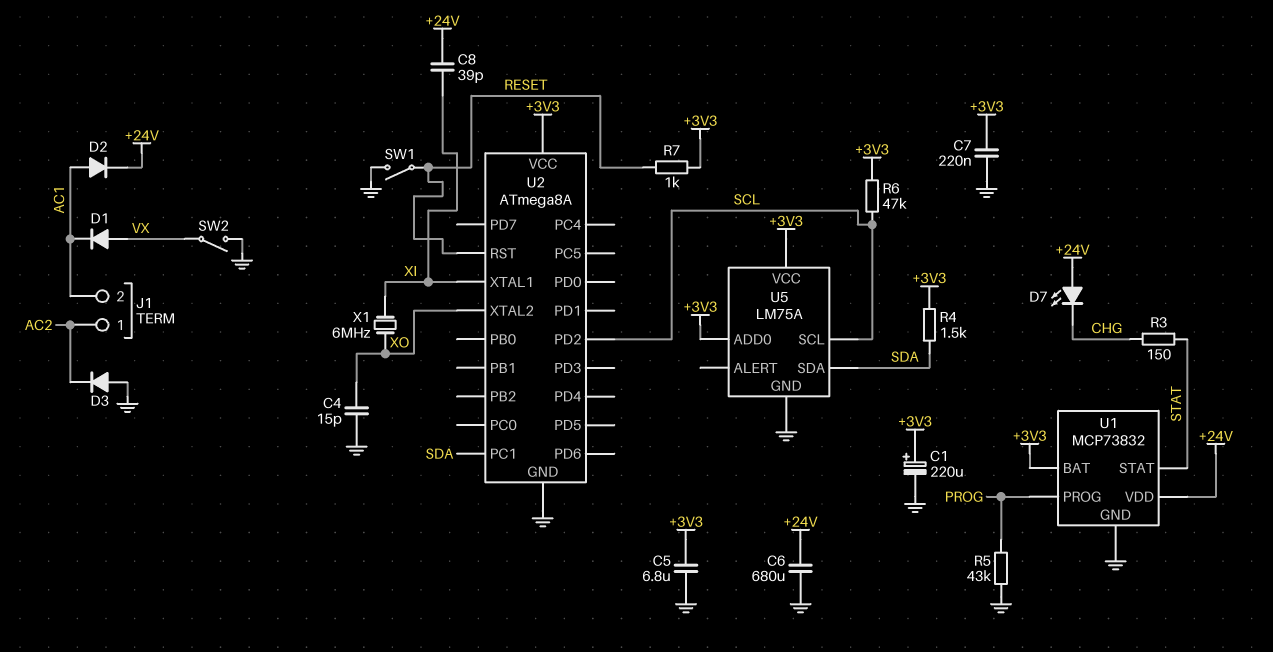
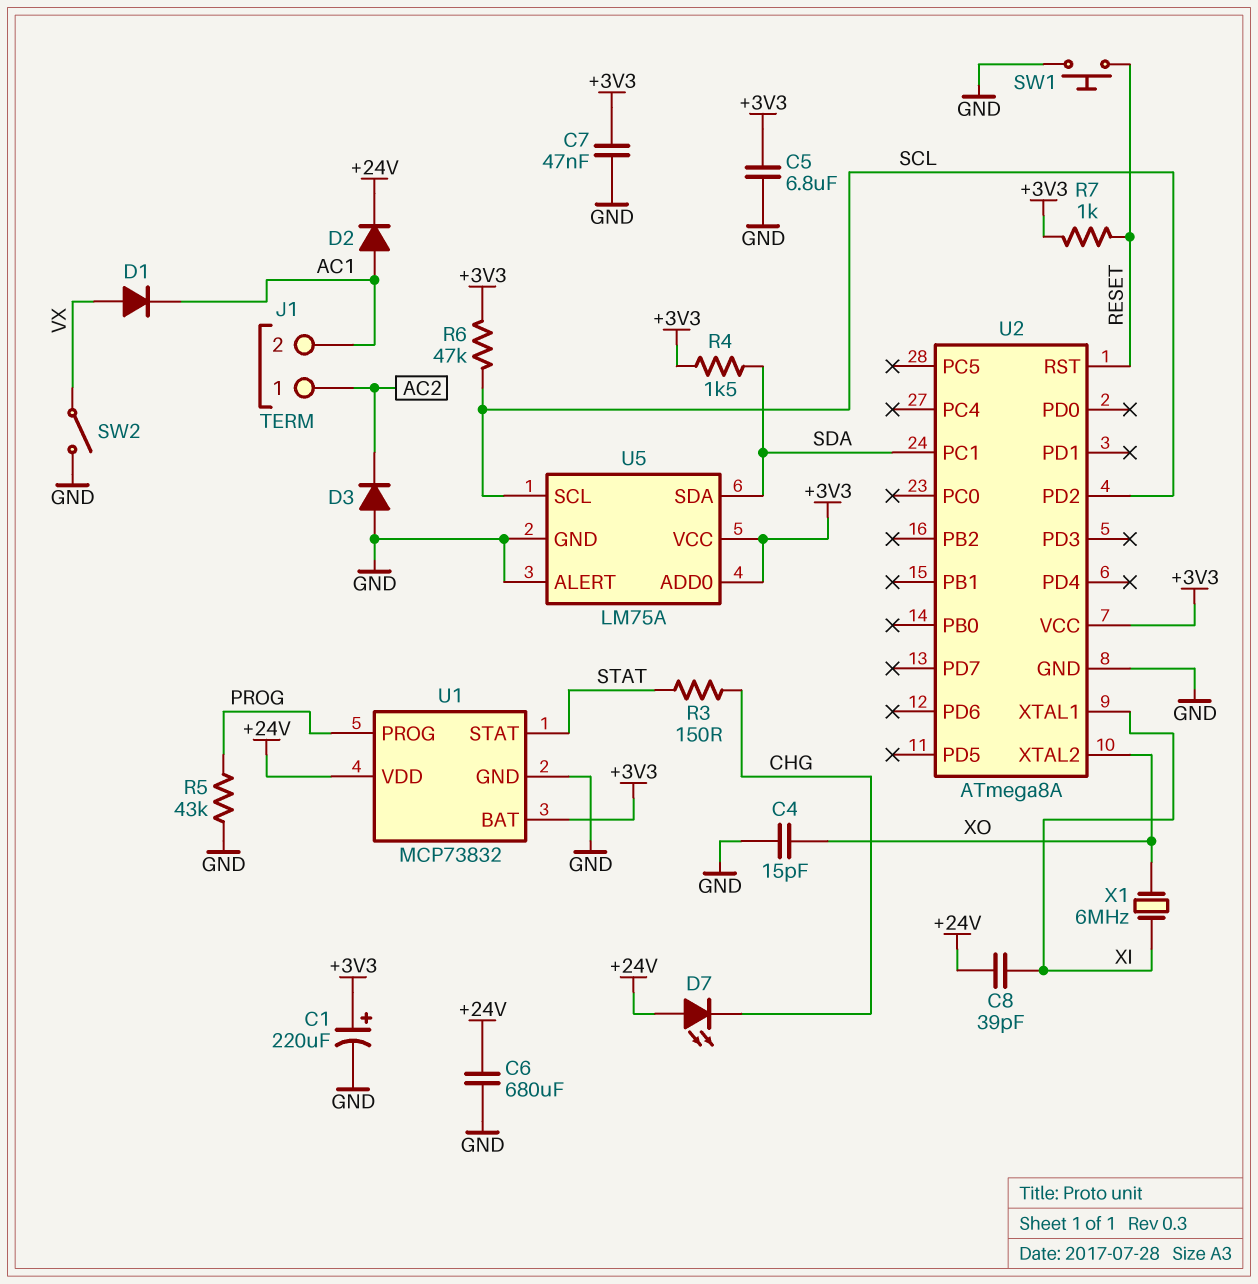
C7: 220nF (+3V3, GND) -> 47nF (+3V3, GND)
SW1: switch (GND, RESET) -> button (GND, RESET)
U5 pin ALERT: none -> GND

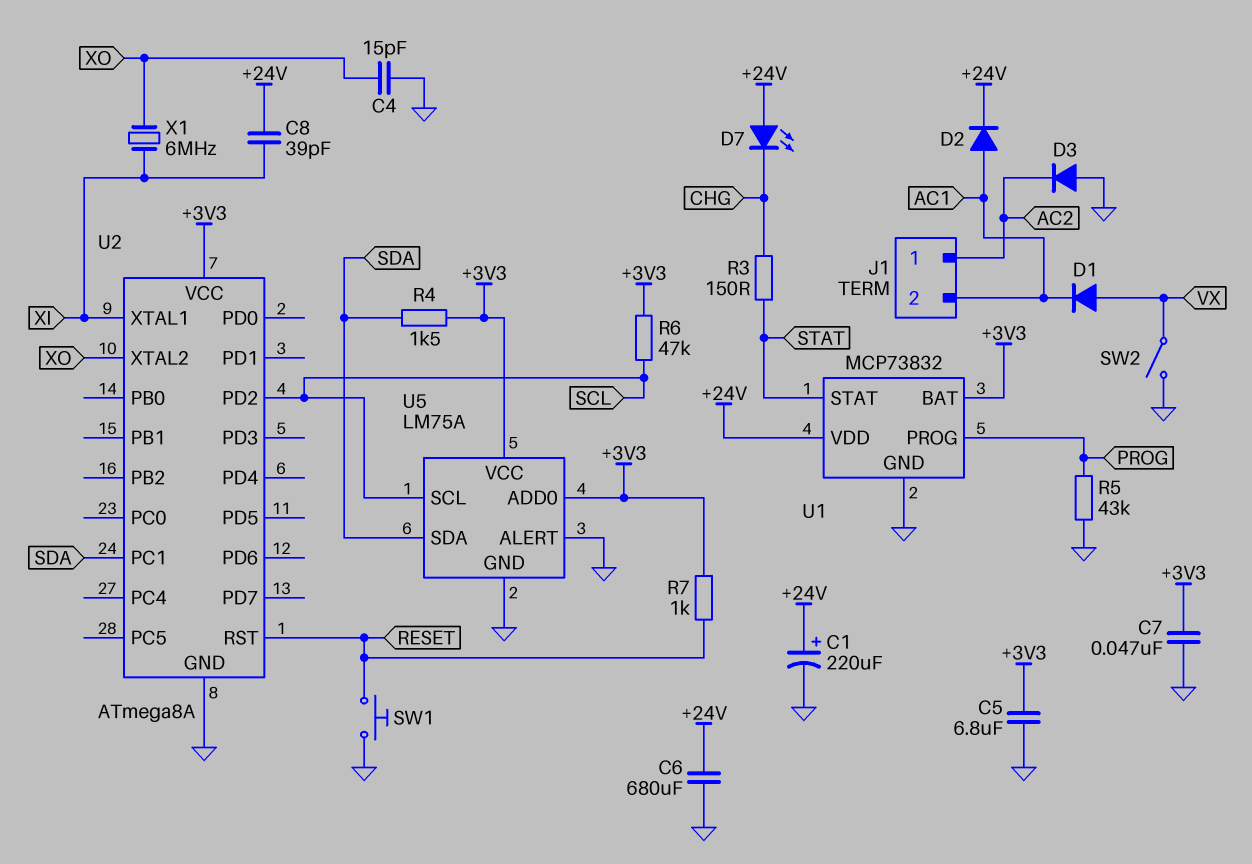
C1: 220uF (plus +3V3, minus GND) -> 220uF (plus +24V, minus GND)

